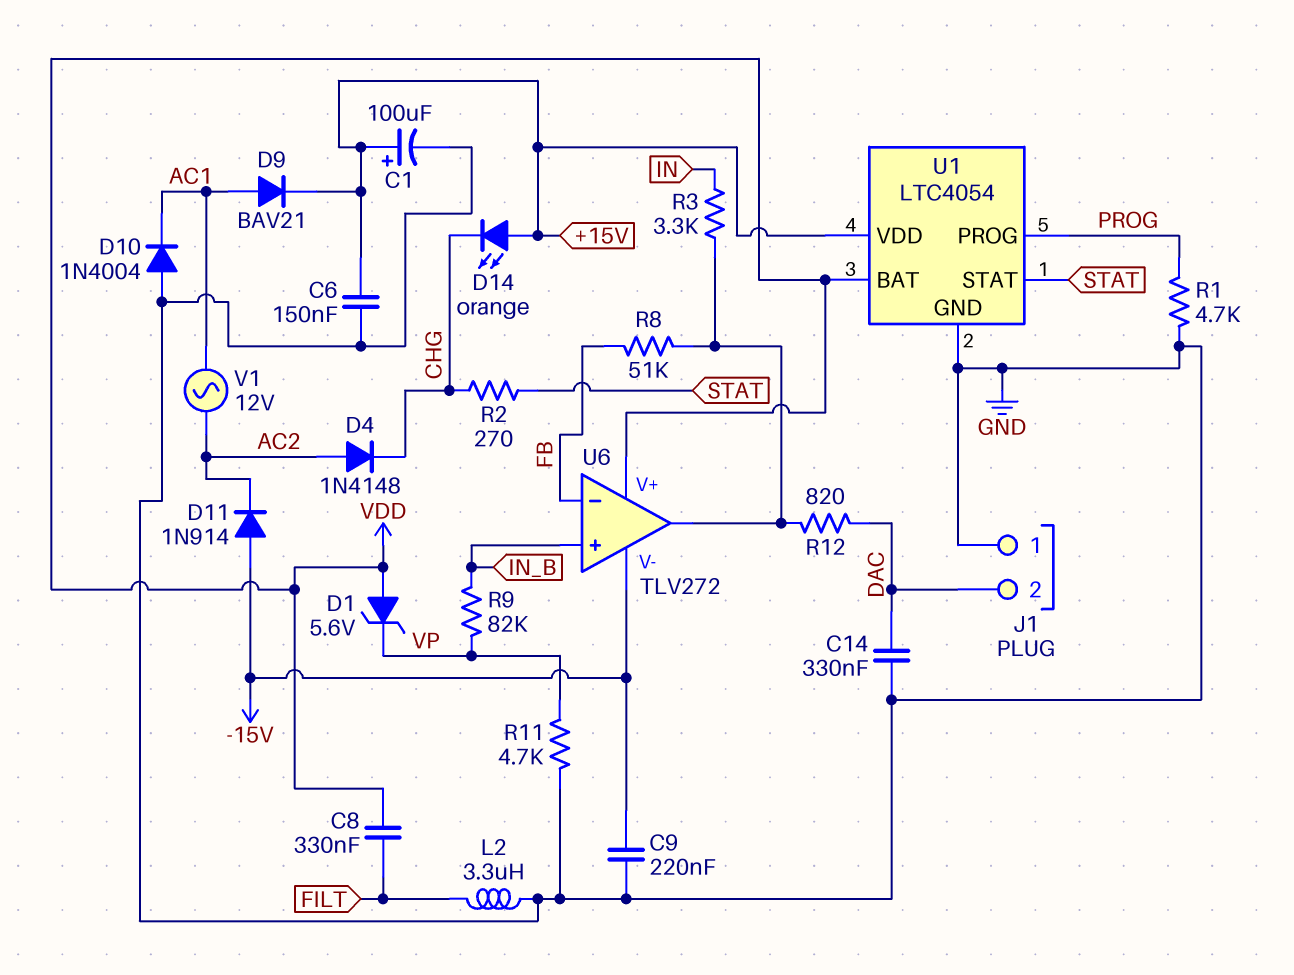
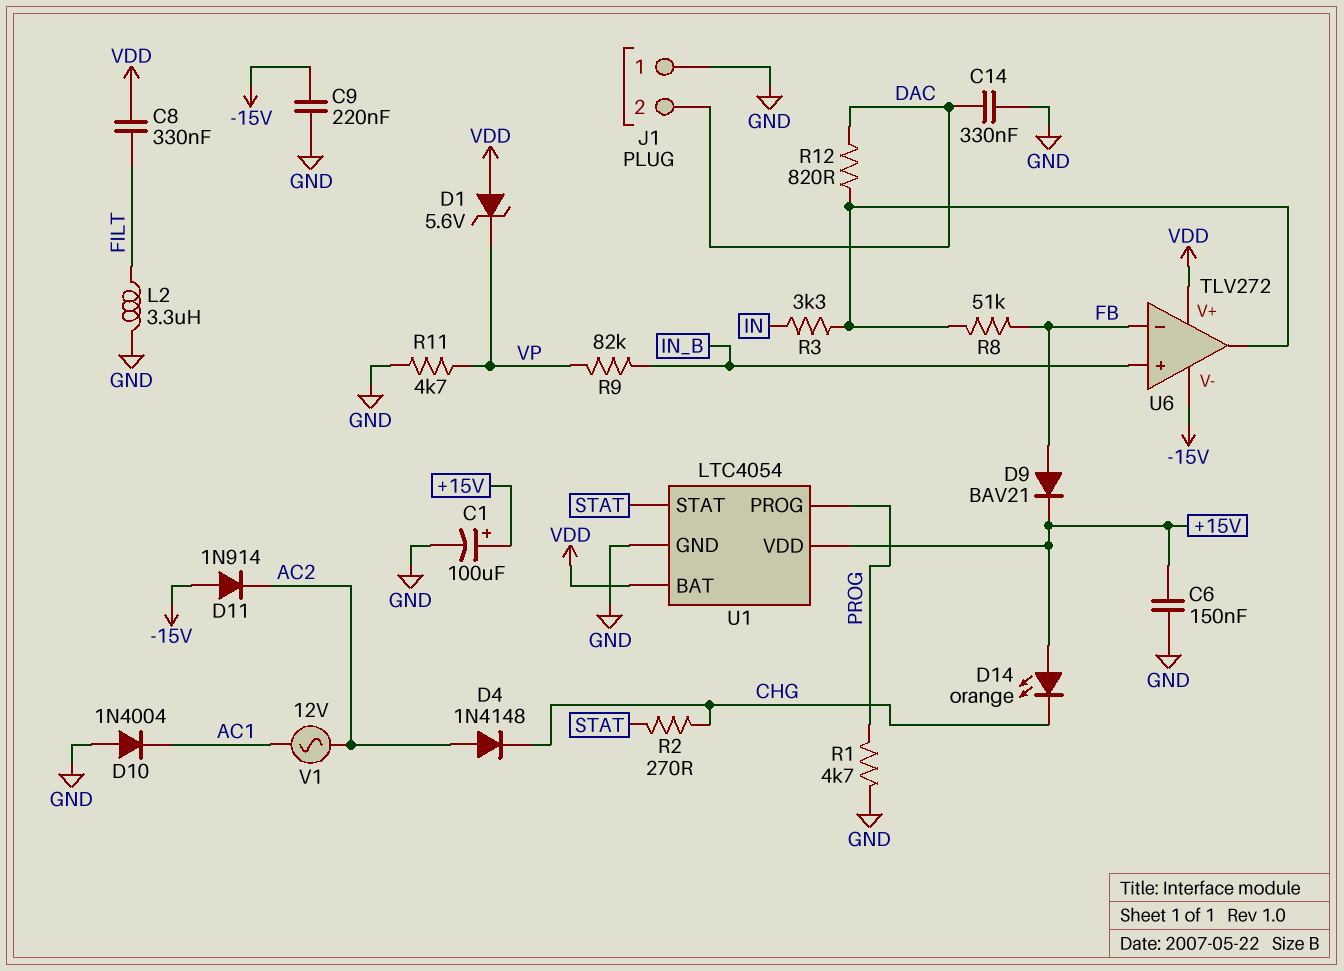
D9: diode BAV21 (A AC1, K +15V) -> diode BAV21 (A FB, K +15V)

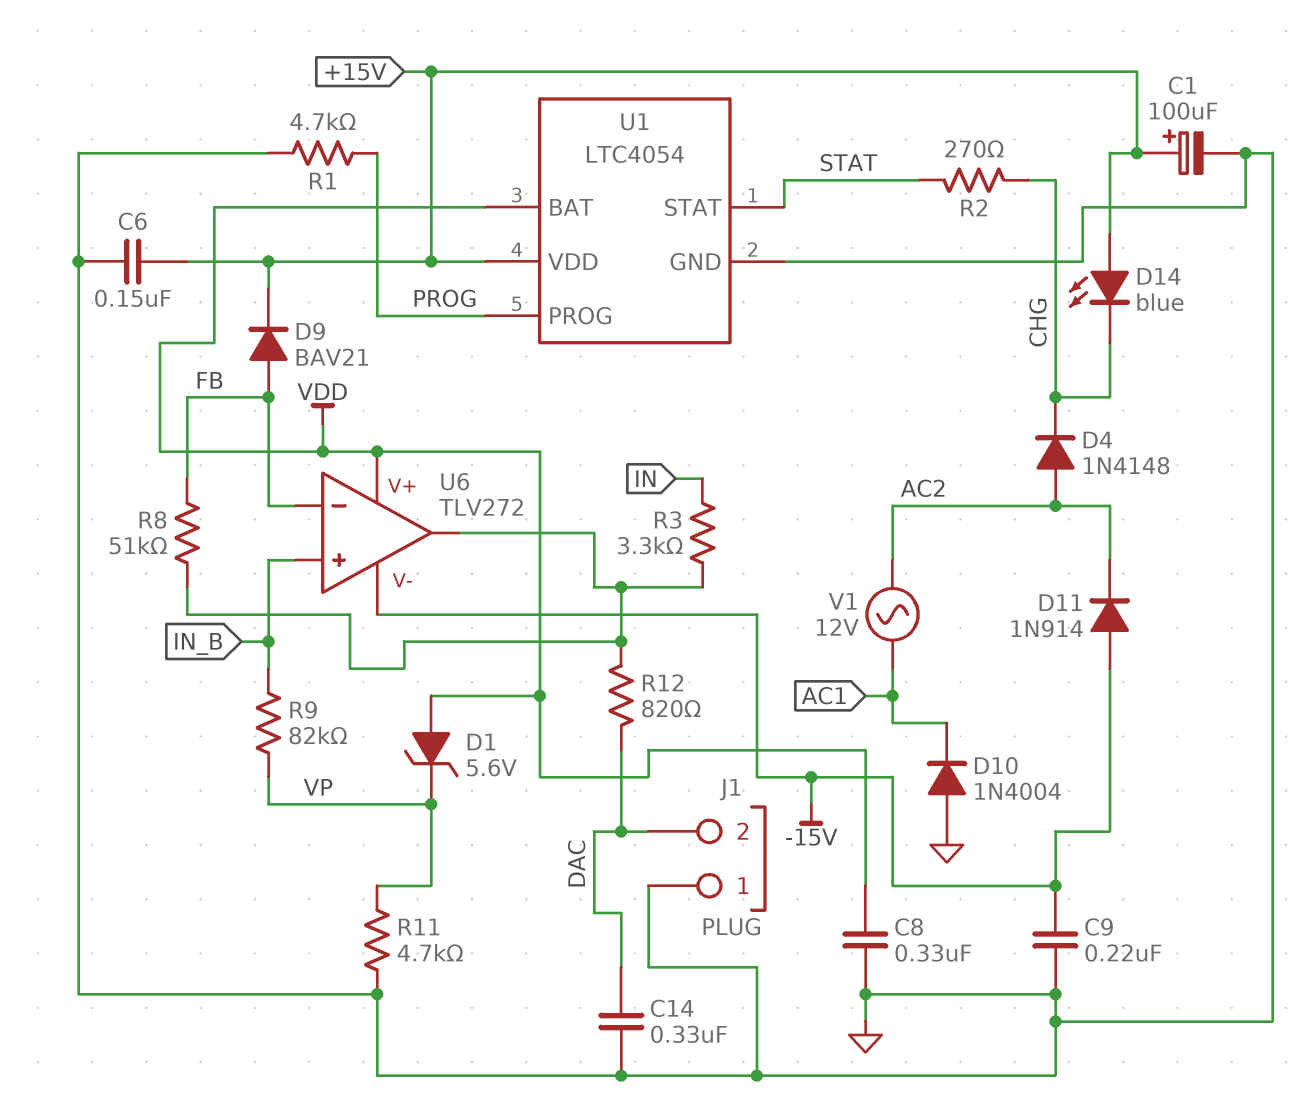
C8: 330nF (FILT, VDD) -> 330nF (GND, VDD)
D14: LED orange (A +15V, K CHG) -> LED blue (A +15V, K CHG)
L2: 3.3uH (FILT, GND) -> none

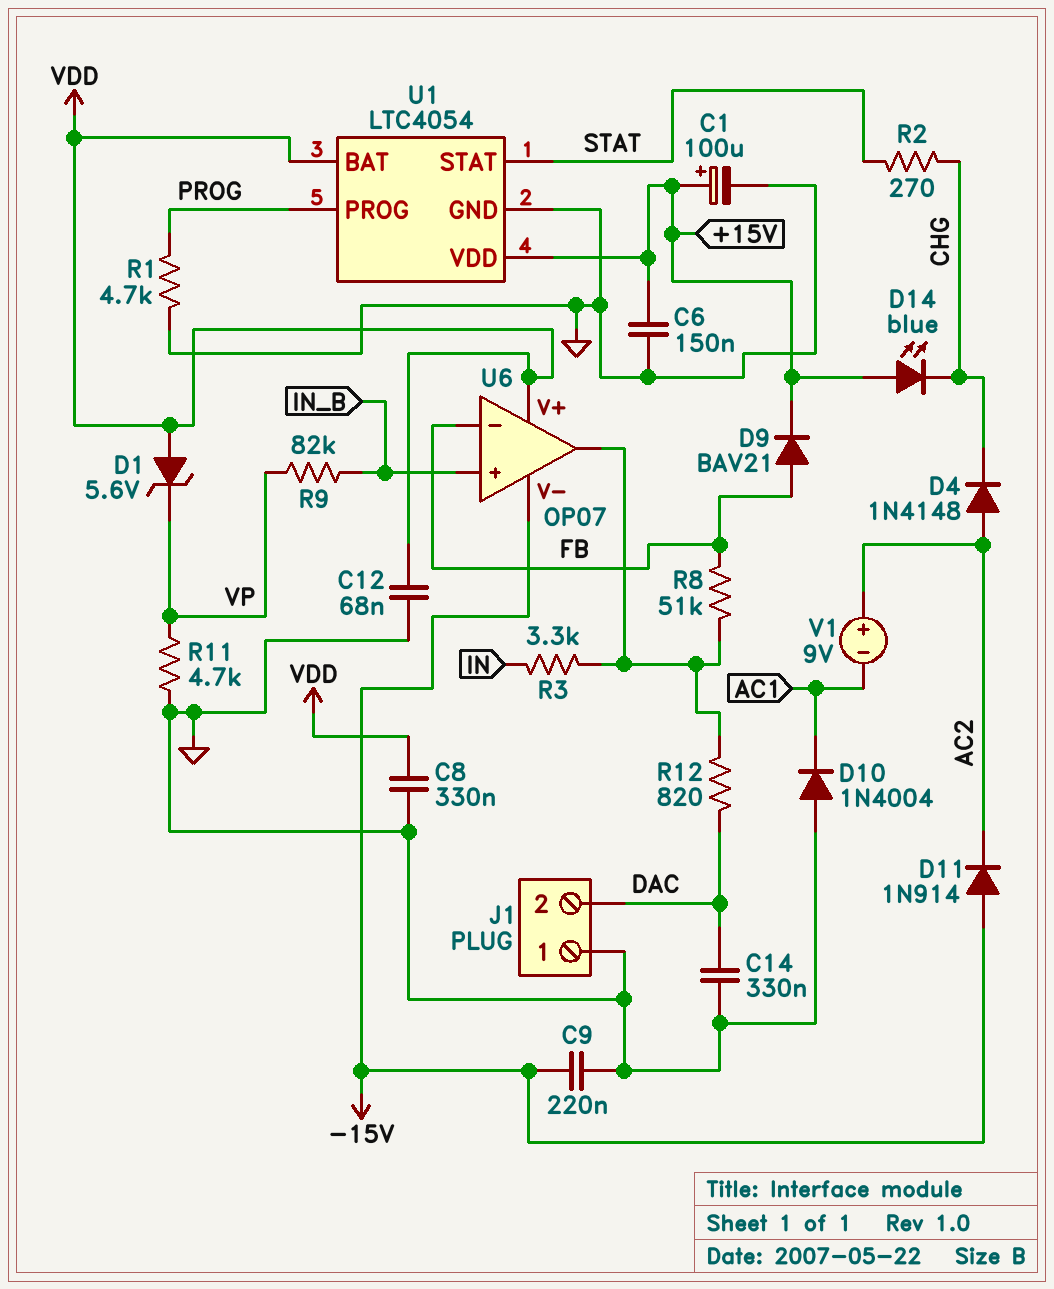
C12: none -> 68nF (GND, VDD)
U6: TLV272 -> OP07
V1: AC 12V (AC1, AC2) -> 9V (plus AC2, minus AC1)

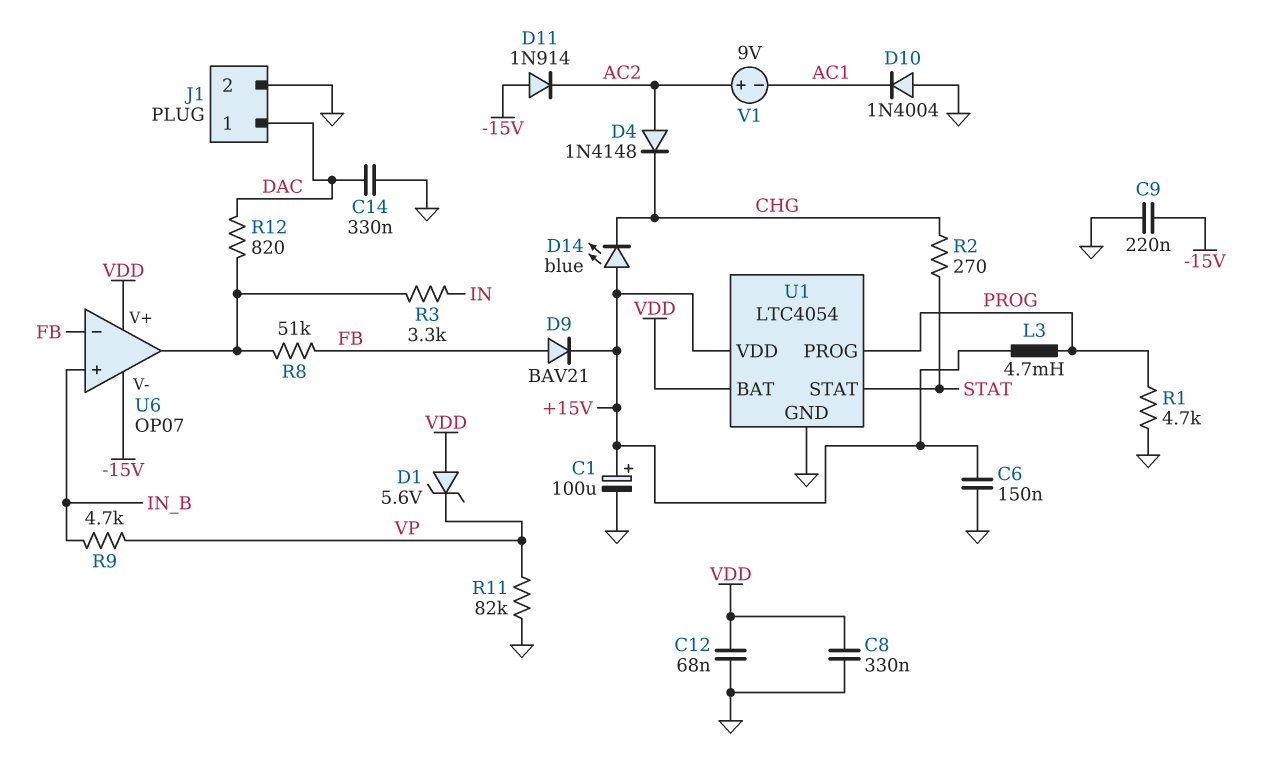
J1 pin 1: GND -> DAC
J1 pin 2: DAC -> GND
L3: none -> 4.7mH (+15V, PROG)
R9: 82k (IN_B, VP) -> 4.7k (IN_B, VP)
R11: 4.7k (GND, VP) -> 82k (GND, VP)

